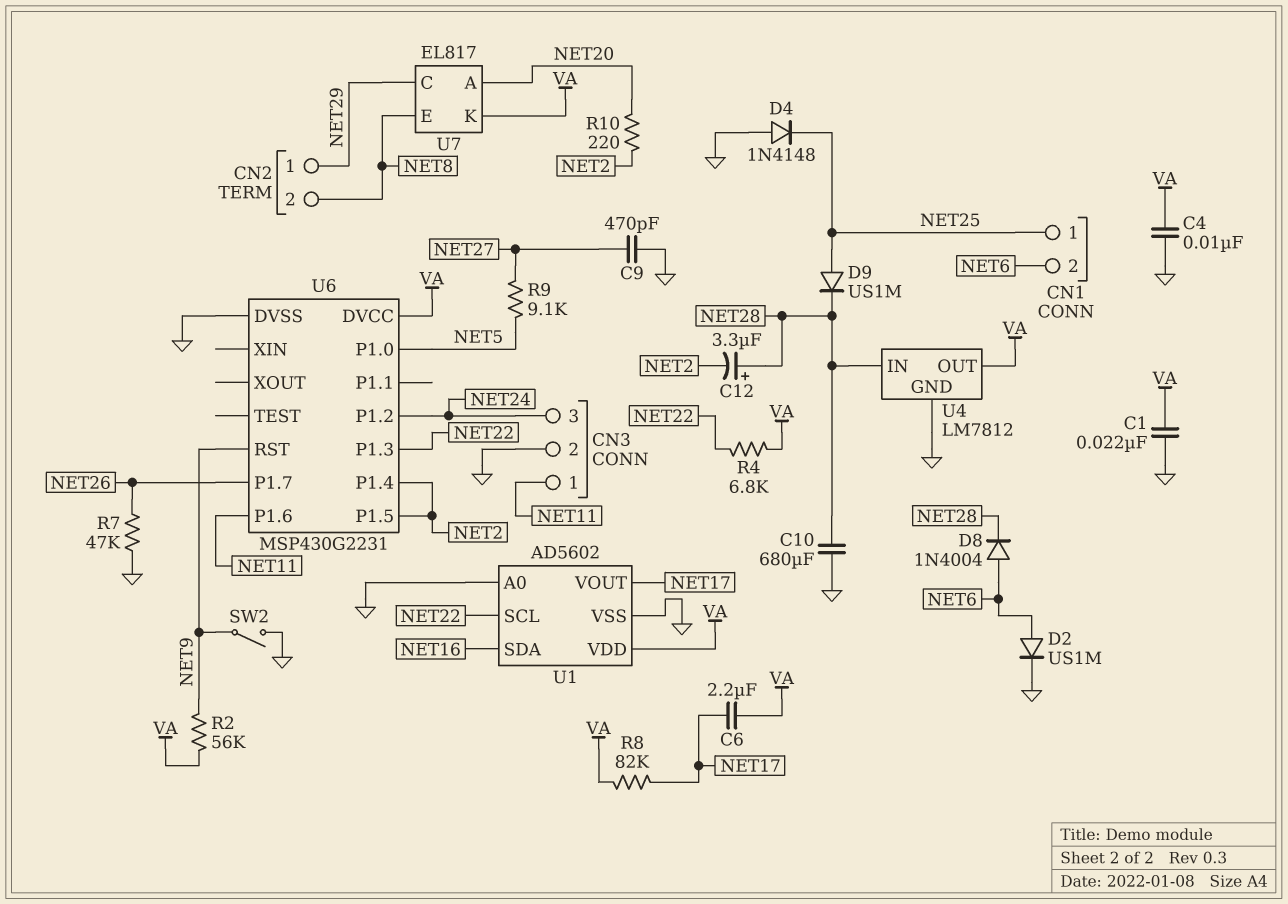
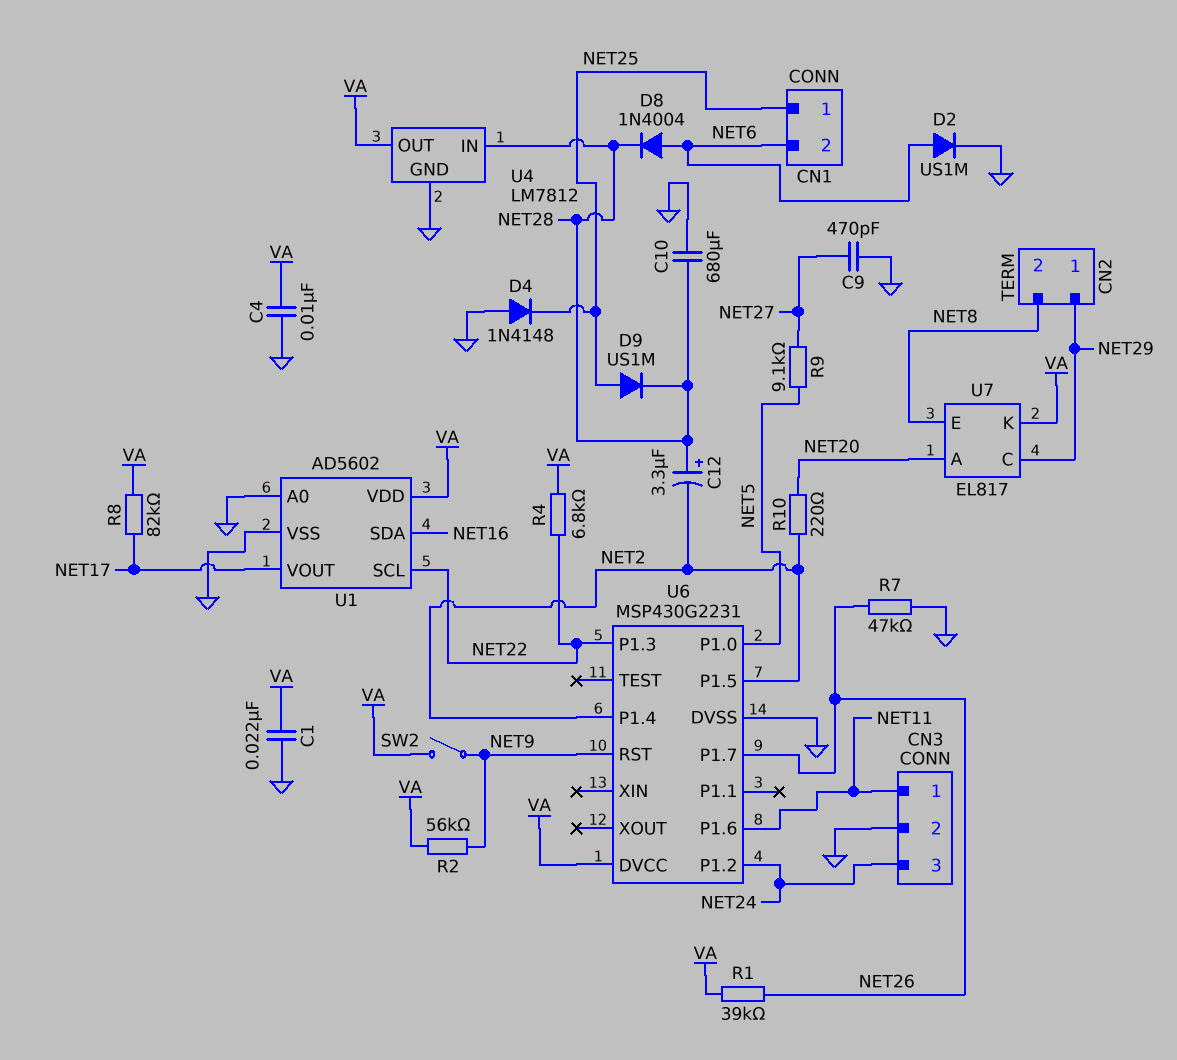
C6: 2.2uF (NET17, VA) -> none
R1: none -> 39k (NET26, VA)
SW2: switch (GND, NET9) -> switch (NET9, VA)

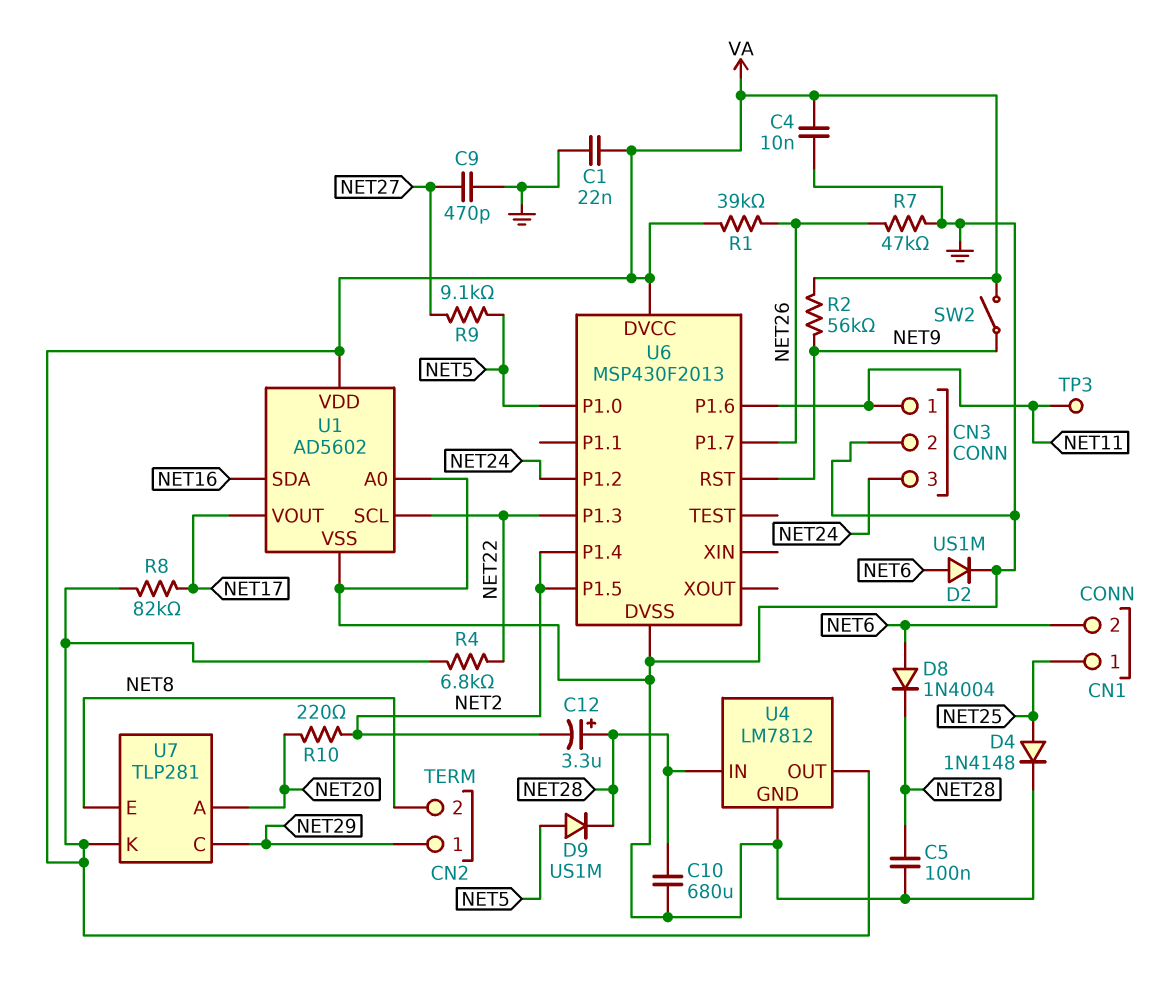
C5: none -> 100nF (GND, NET28)
D4: diode 1N4148 (A GND, K NET25) -> diode 1N4148 (A NET25, K GND)
D9: diode US1M (A NET25, K NET28) -> diode US1M (A NET5, K NET28)
TP3: none -> test point (NET11)
U6: MSP430G2231 -> MSP430F2013
U7: EL817 -> TLP281

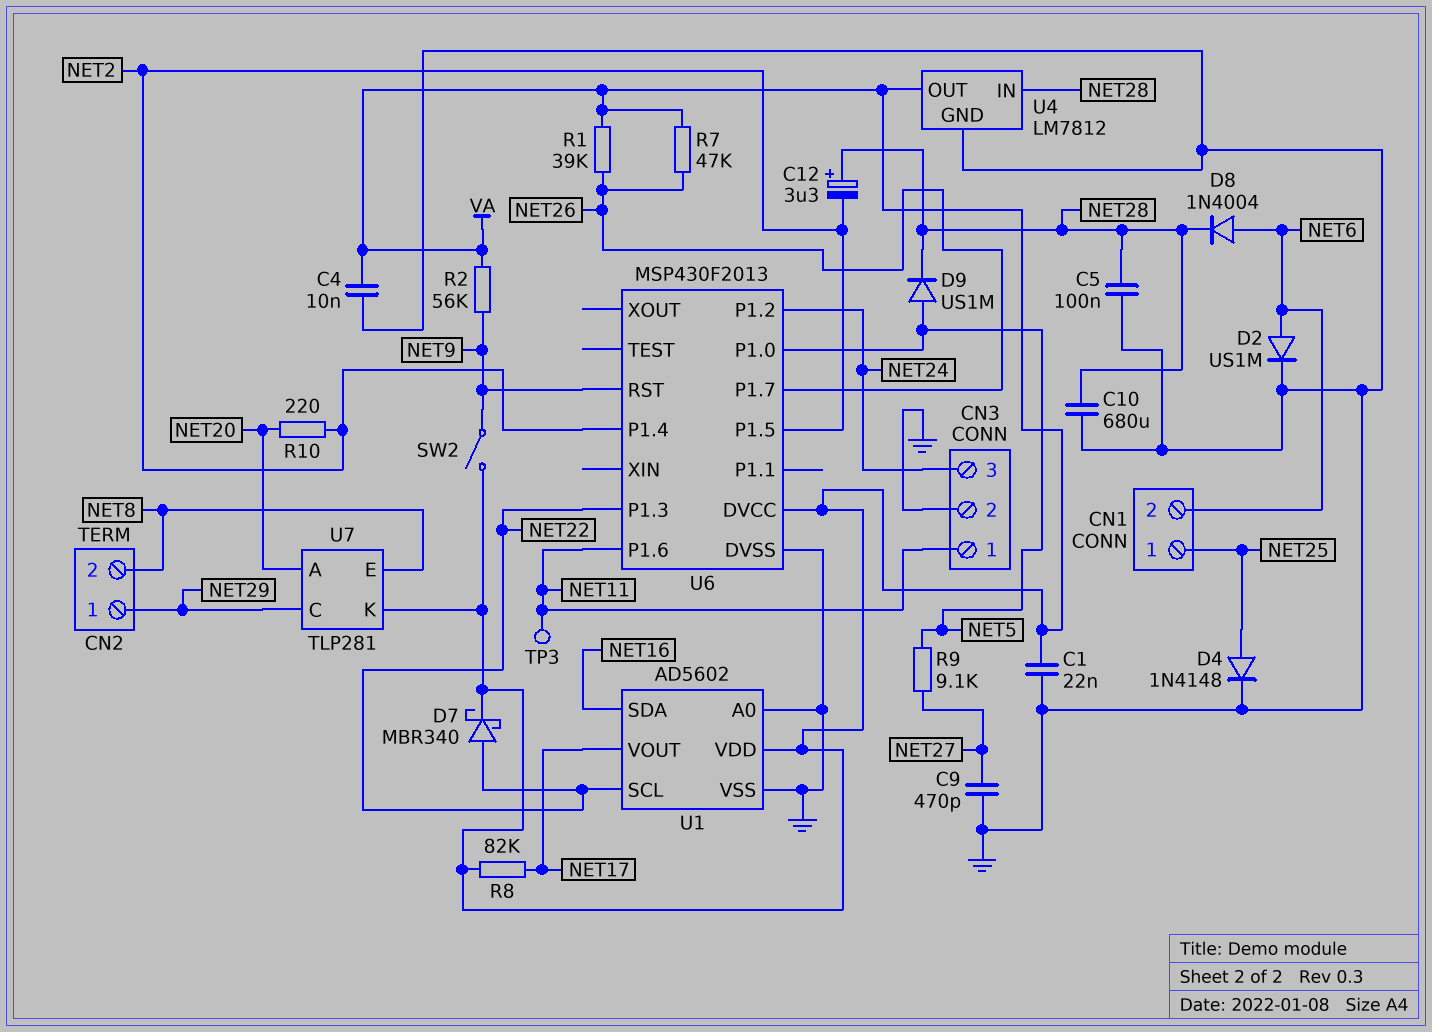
D7: none -> schottky MBR340 (A NET22, K VA)
R4: 6.8k (NET22, VA) -> none
R7: 47k (GND, NET26) -> 47k (NET26, VA)

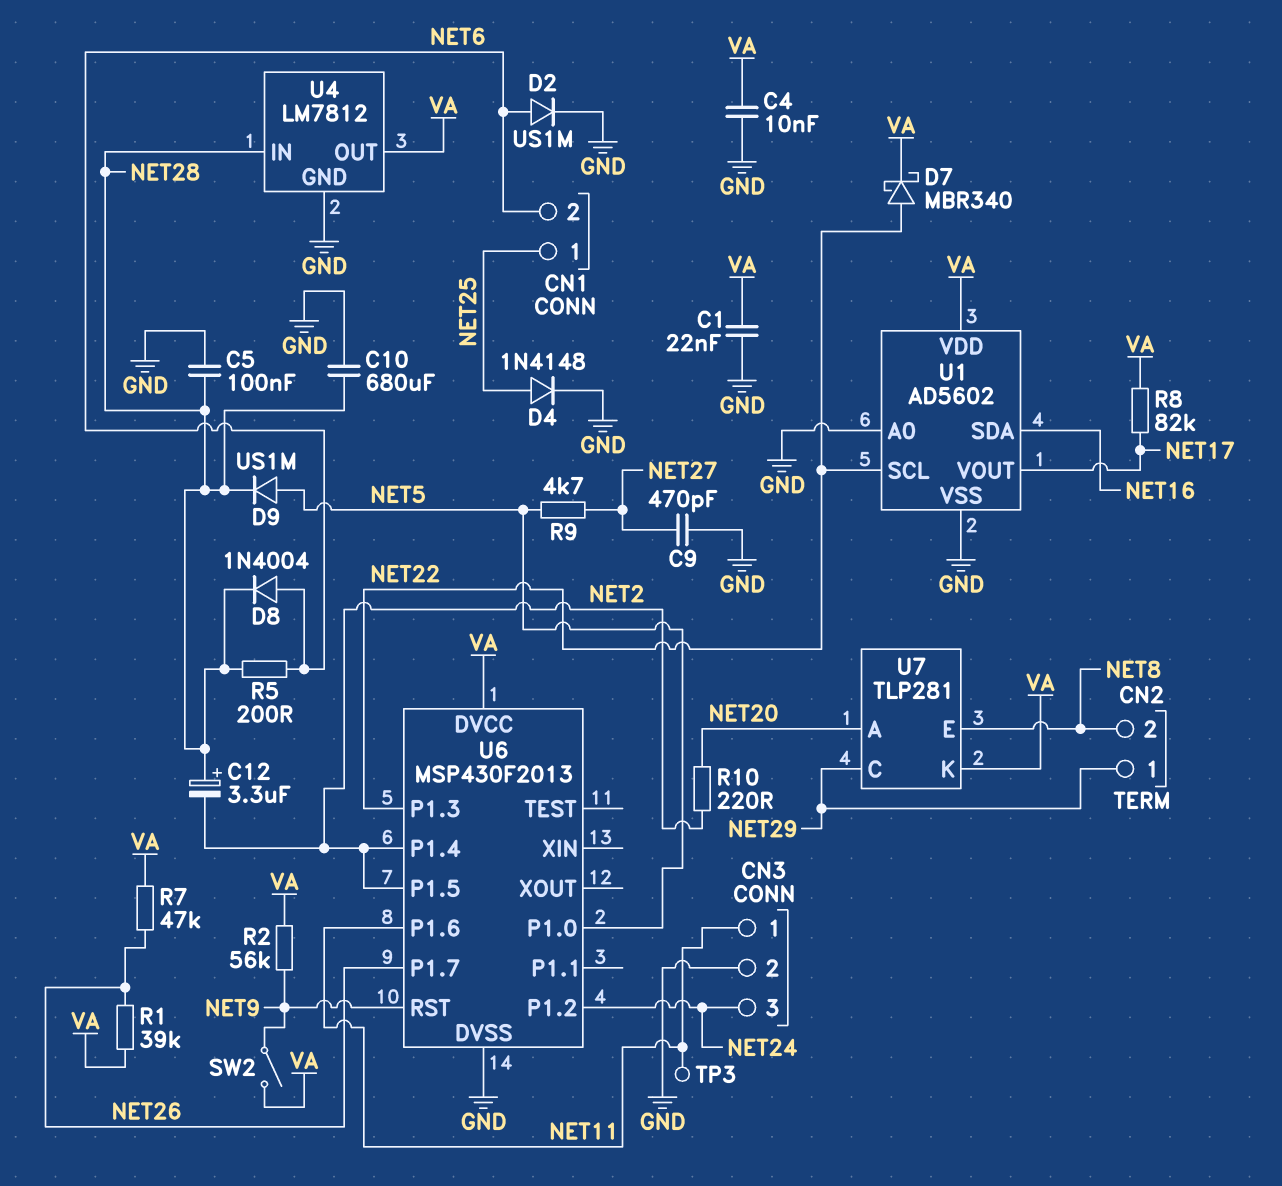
R5: none -> 200 (NET6, NET28)
R9: 9.1k (NET5, NET27) -> 4.7k (NET5, NET27)

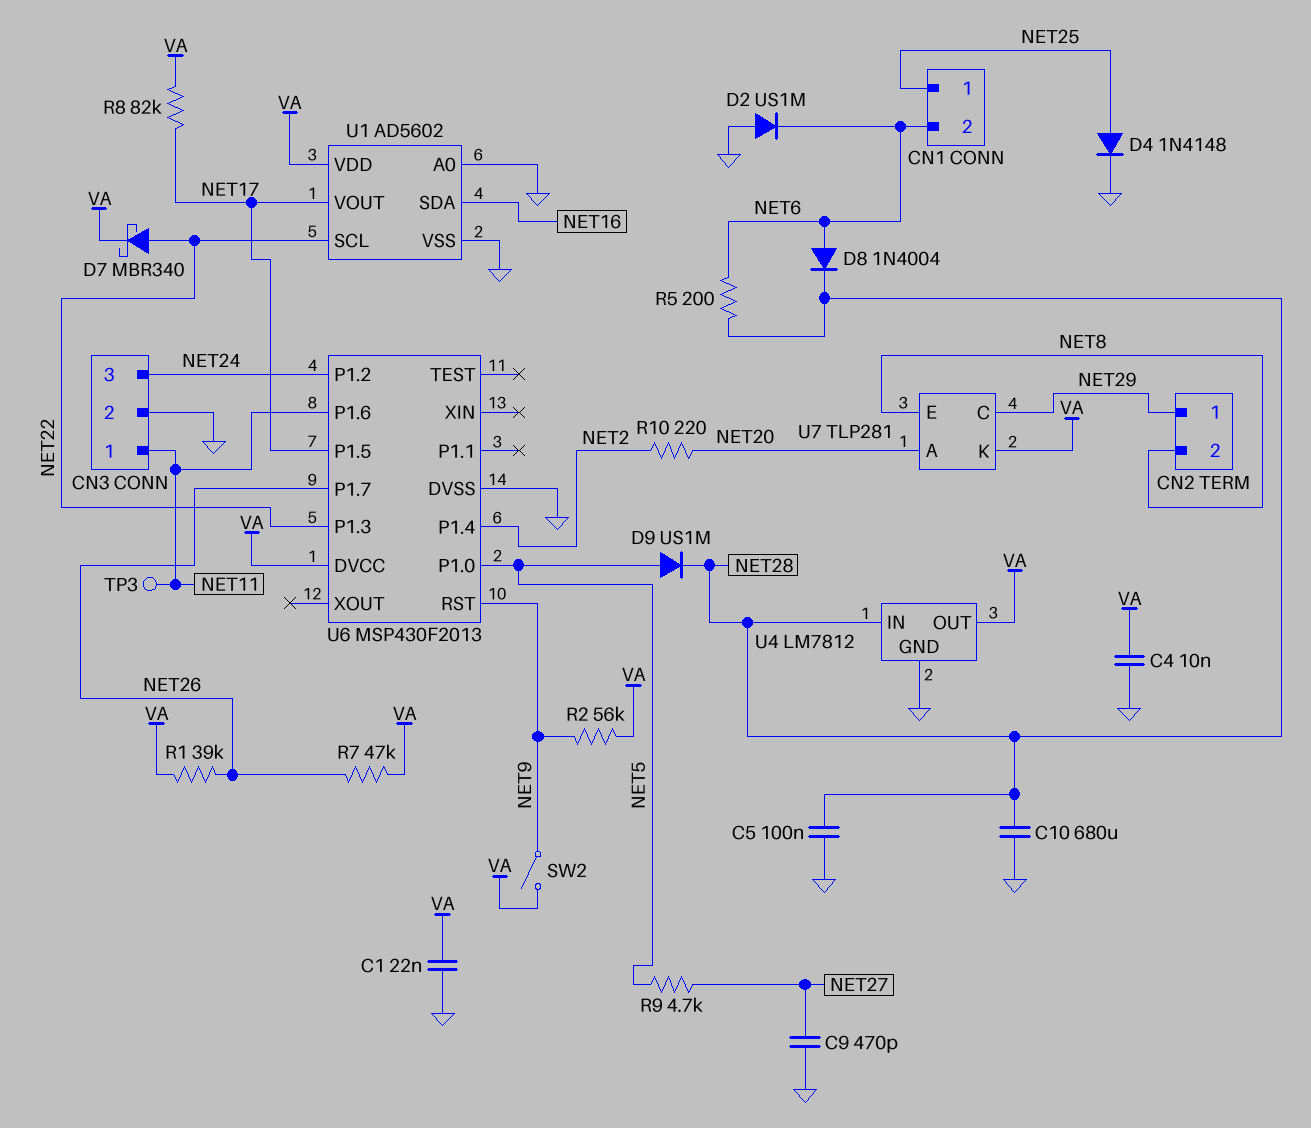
C12: 3.3uF (plus NET28, minus NET2) -> none
D2: diode US1M (A NET6, K GND) -> diode US1M (A GND, K NET6)
U6 pin P1.5: NET2 -> NET17

